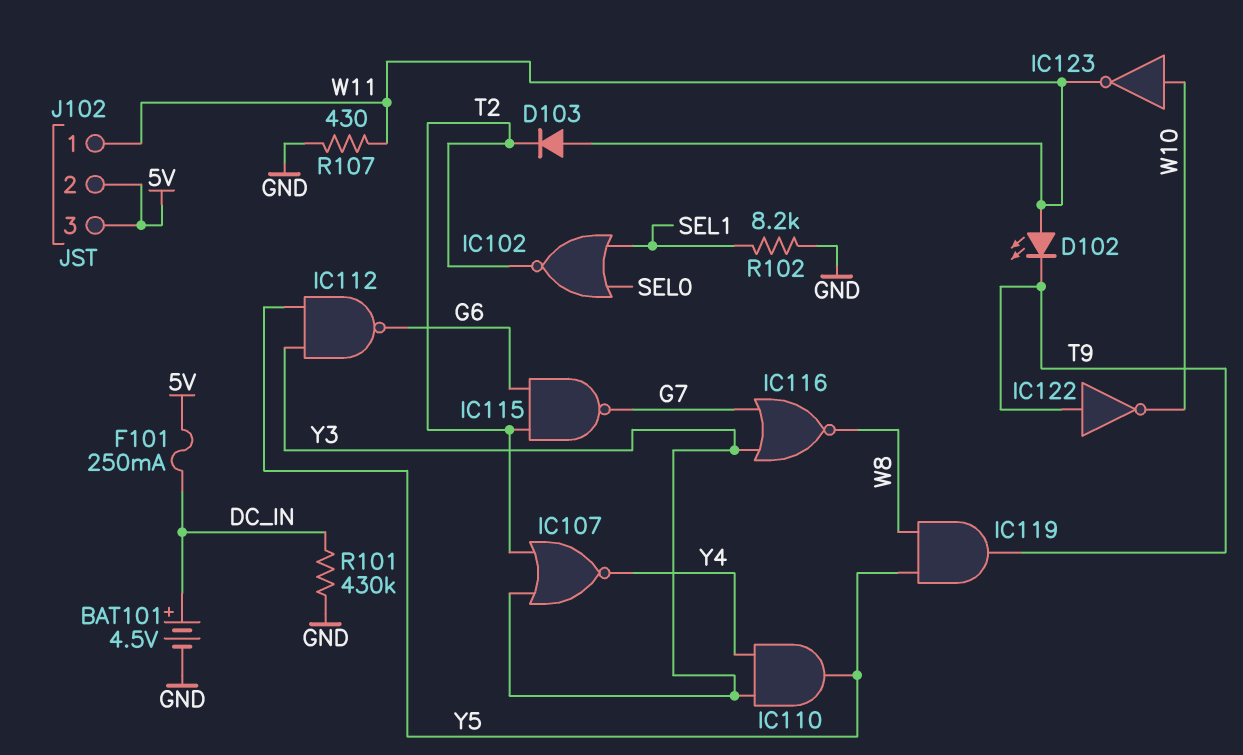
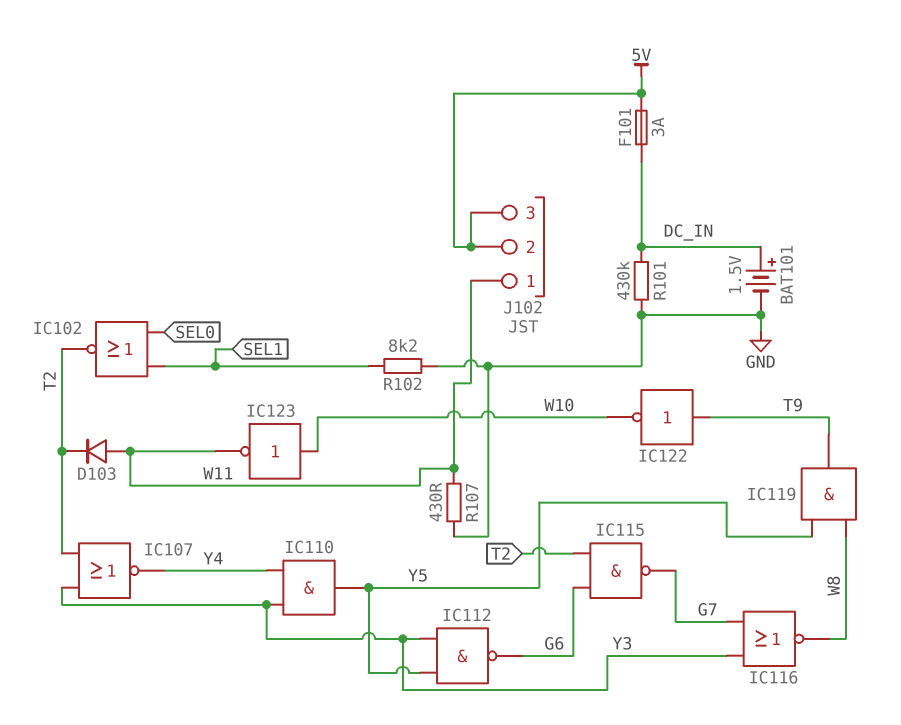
BAT101: 4.5V (plus DC_IN, minus GND) -> 1.5V (plus DC_IN, minus GND)
D102: LED (A W11, K T9) -> none
F101: 250mA (5V, DC_IN) -> 3A (5V, DC_IN)

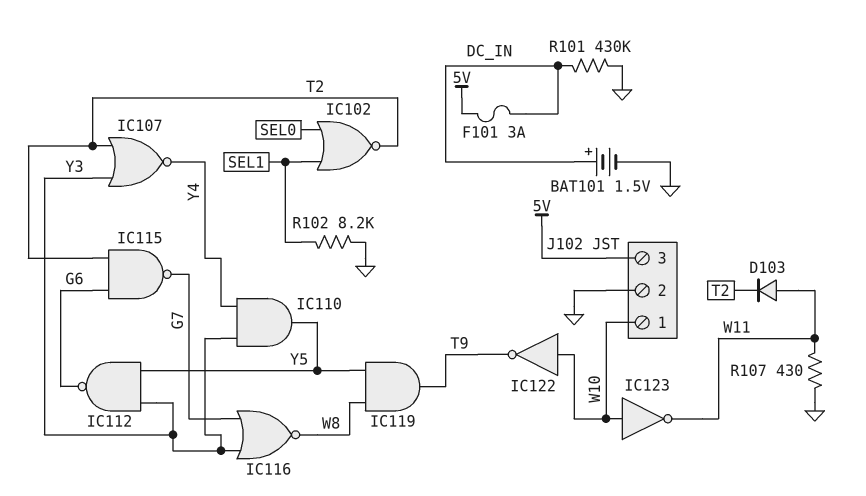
IC122: NOT (in T9, out W10) -> NOT (in W10, out T9)
J102 pin 1: W11 -> W10
J102 pin 2: 5V -> GND

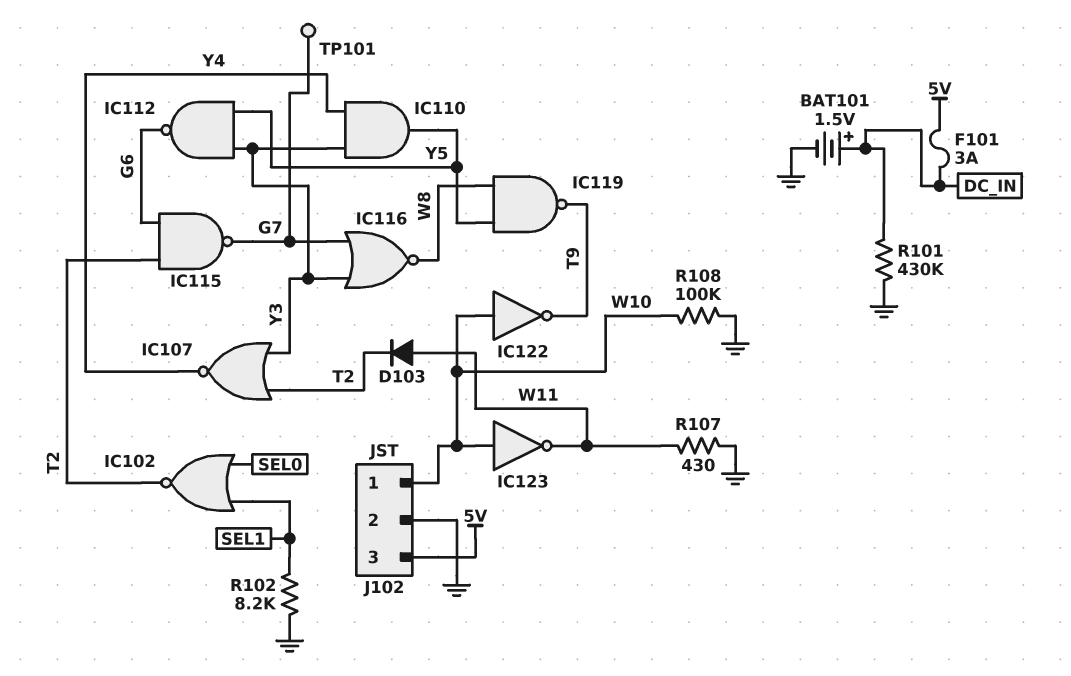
IC119: AND (in W8, in Y5, out T9) -> NAND (in W8, in Y5, out T9)
R108: none -> 100k (GND, W10)
TP101: none -> test point (G7)

